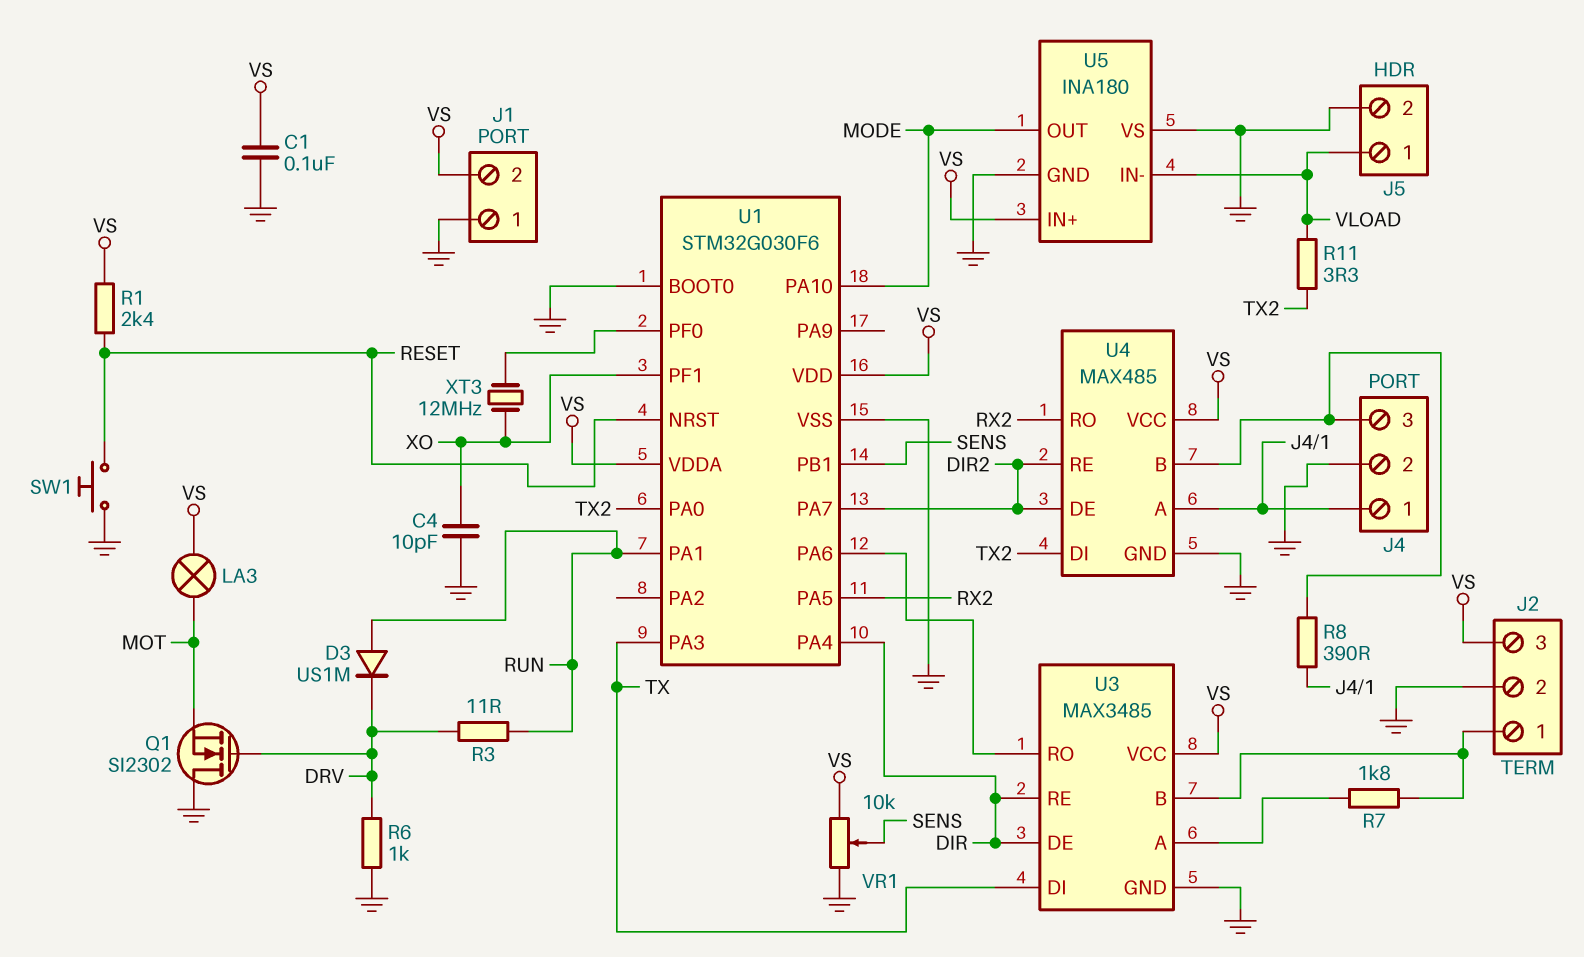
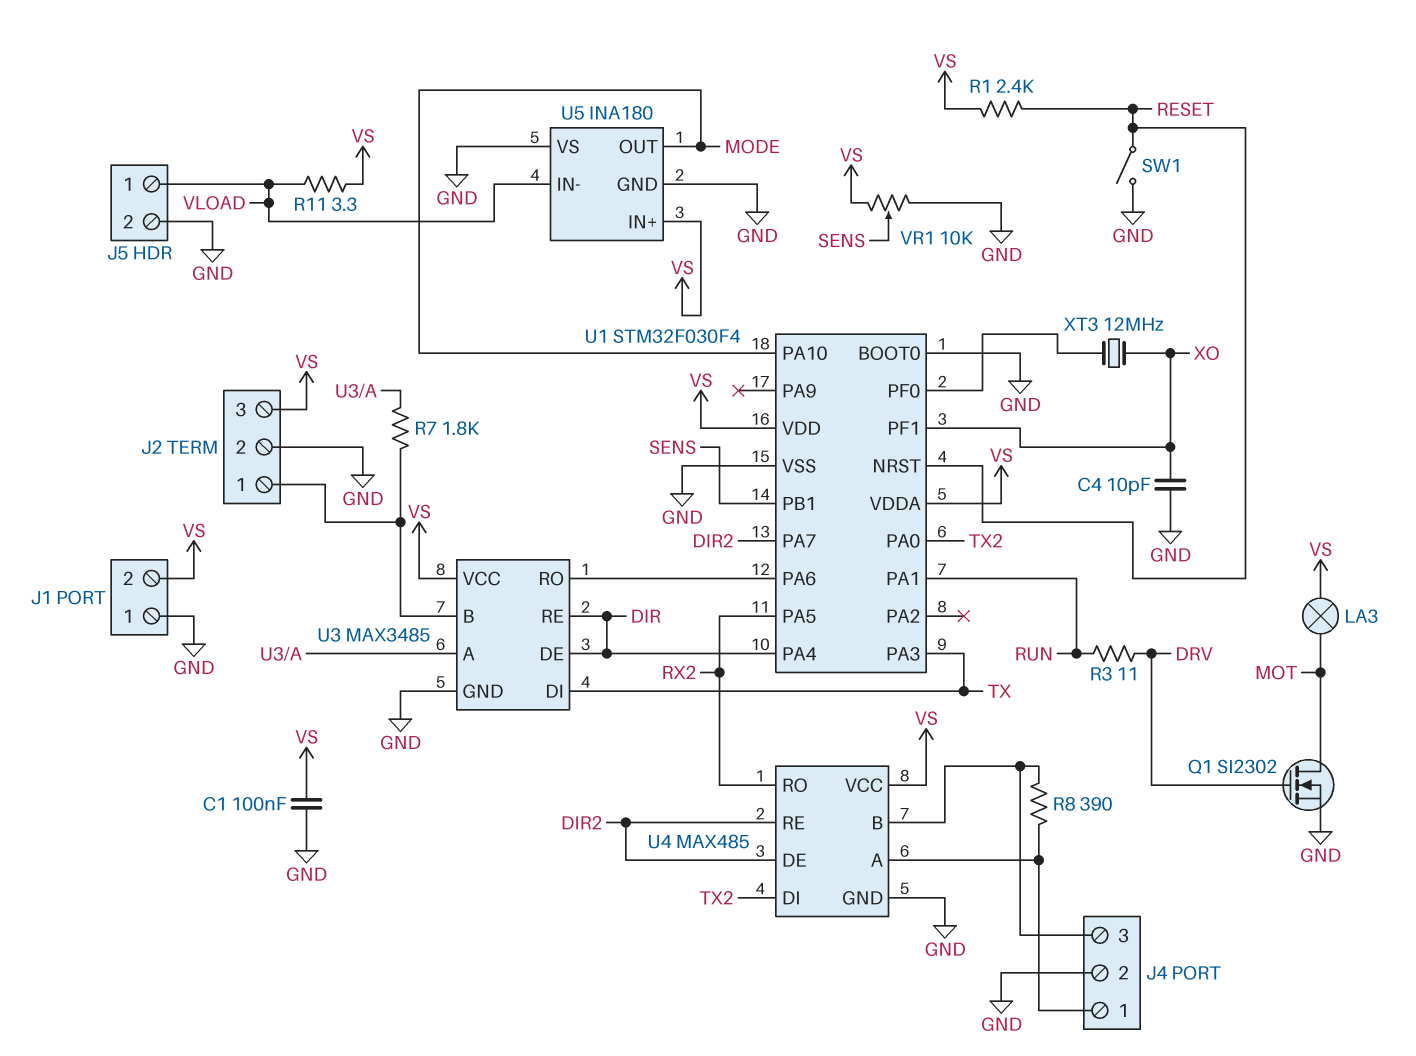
D3: diode US1M (A RUN, K DRV) -> none
Q1: NMOS SI2302 (G DRV, D GND, S MOT) -> NMOS SI2302 (G DRV, D MOT, S GND)
R6: 1k (DRV, GND) -> none
R11: 3.3 (TX2, VLOAD) -> 3.3 (VLOAD, VS)
SW1: button (GND, RESET) -> switch (GND, RESET)
U1: STM32G030F6 -> STM32F030F4

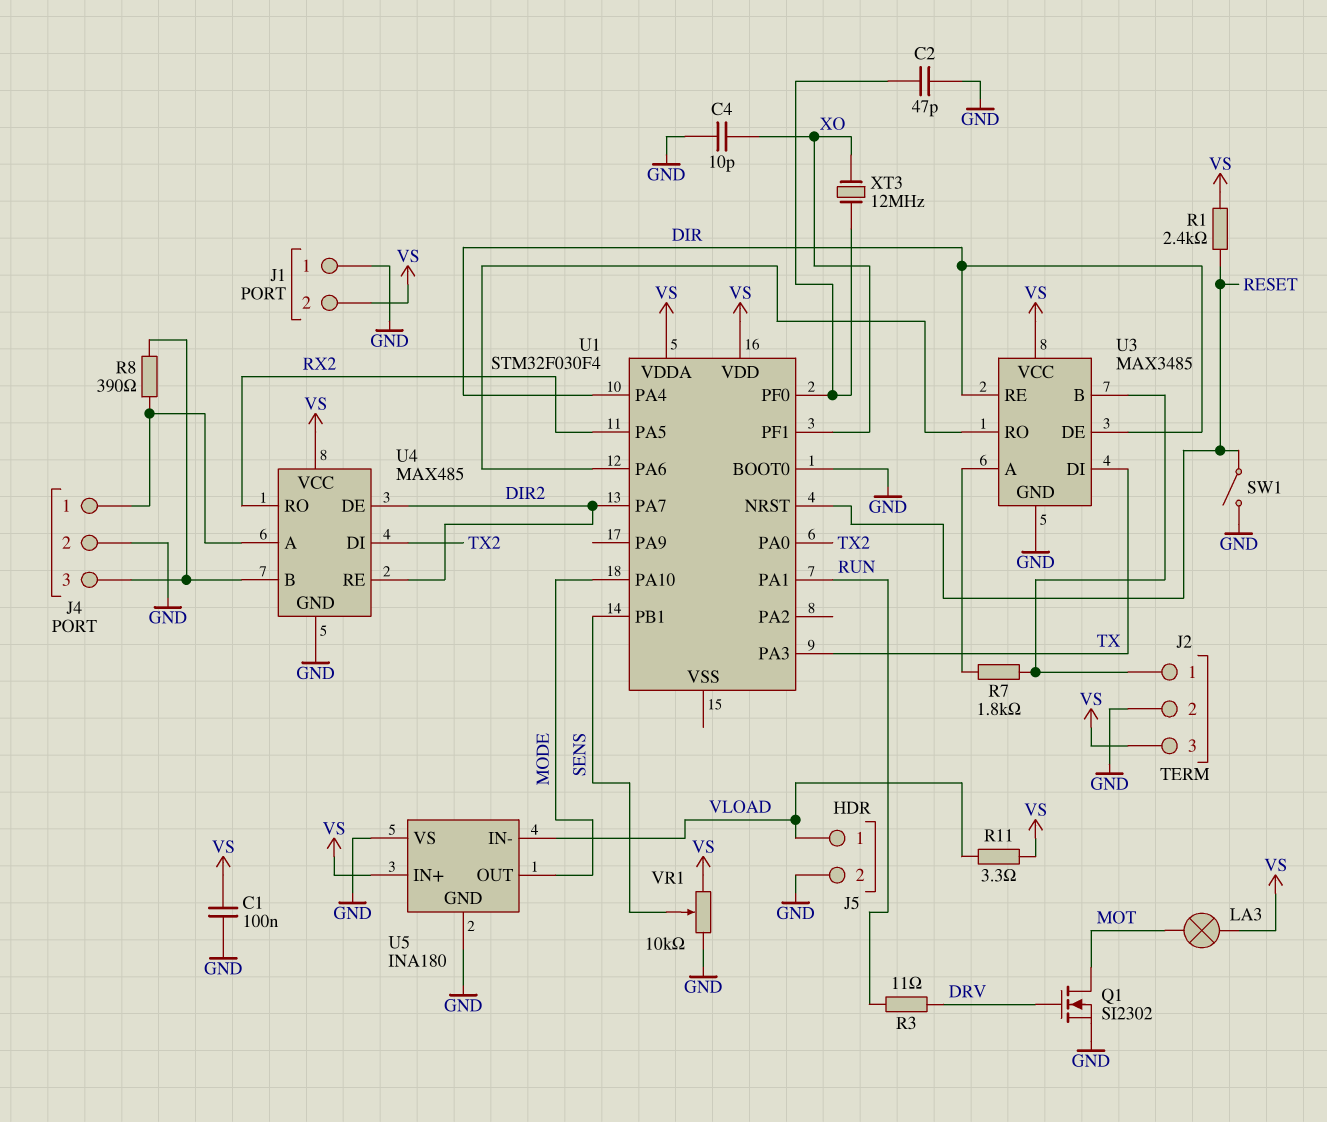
C2: none -> 47pF (GND, U1/PF0)
U1 pin VSS: GND -> none

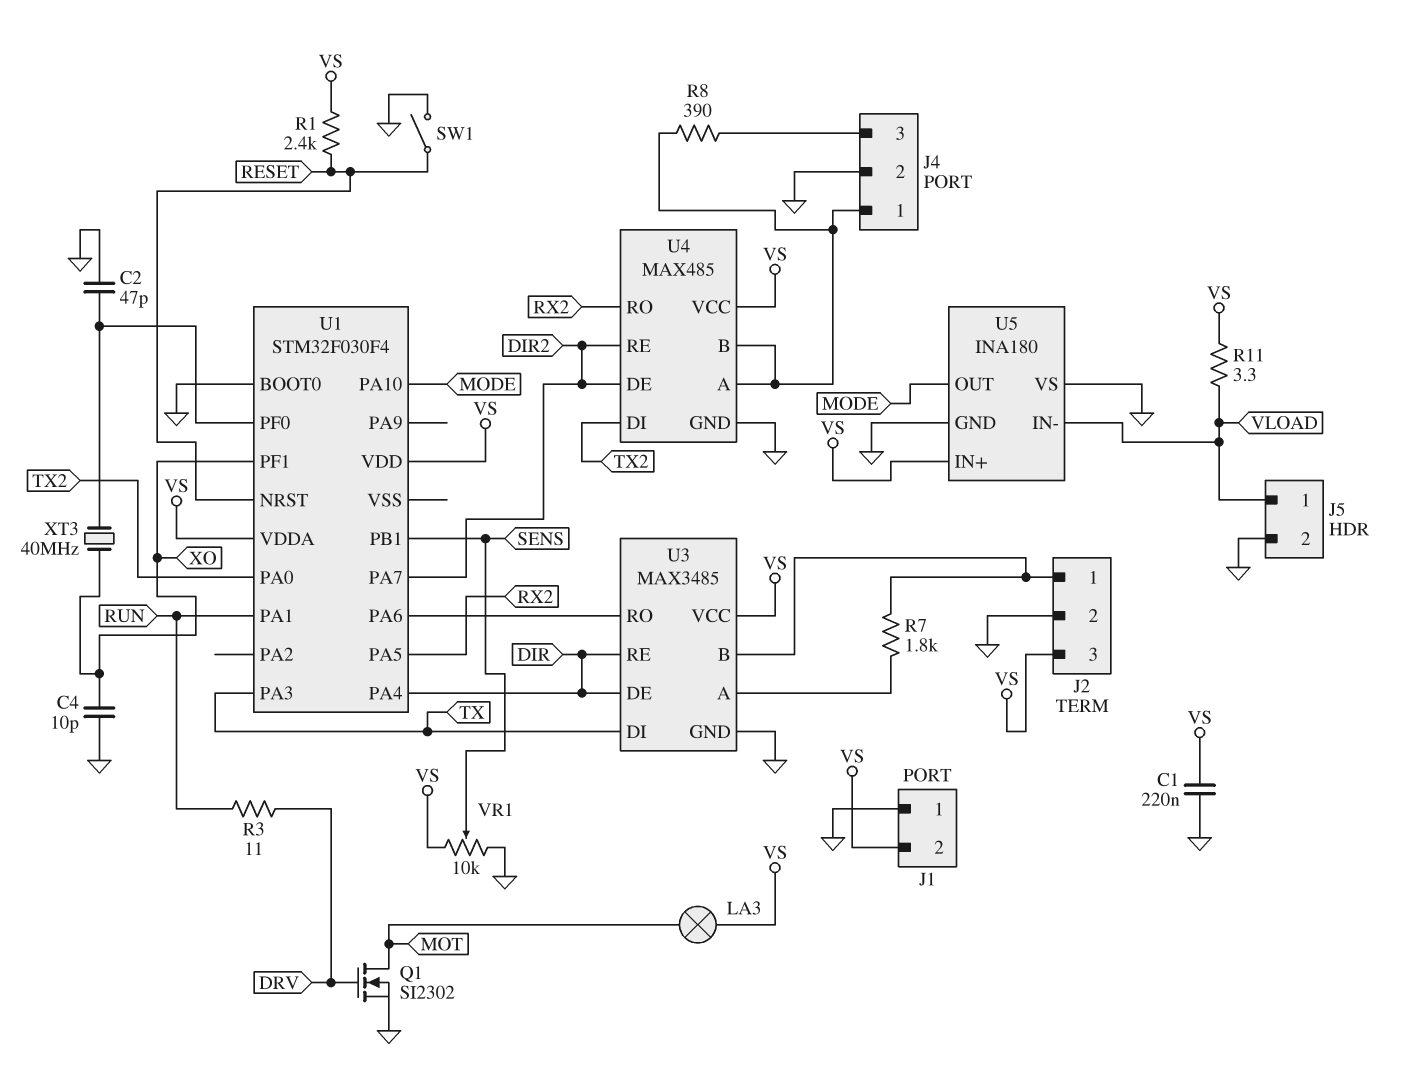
C1: 100nF (GND, VS) -> 220nF (GND, VS)
U4 pin B: J4/3 -> J4/1
XT3: 12MHz (U1/PF0, XO) -> 40MHz (U1/PF0, XO)

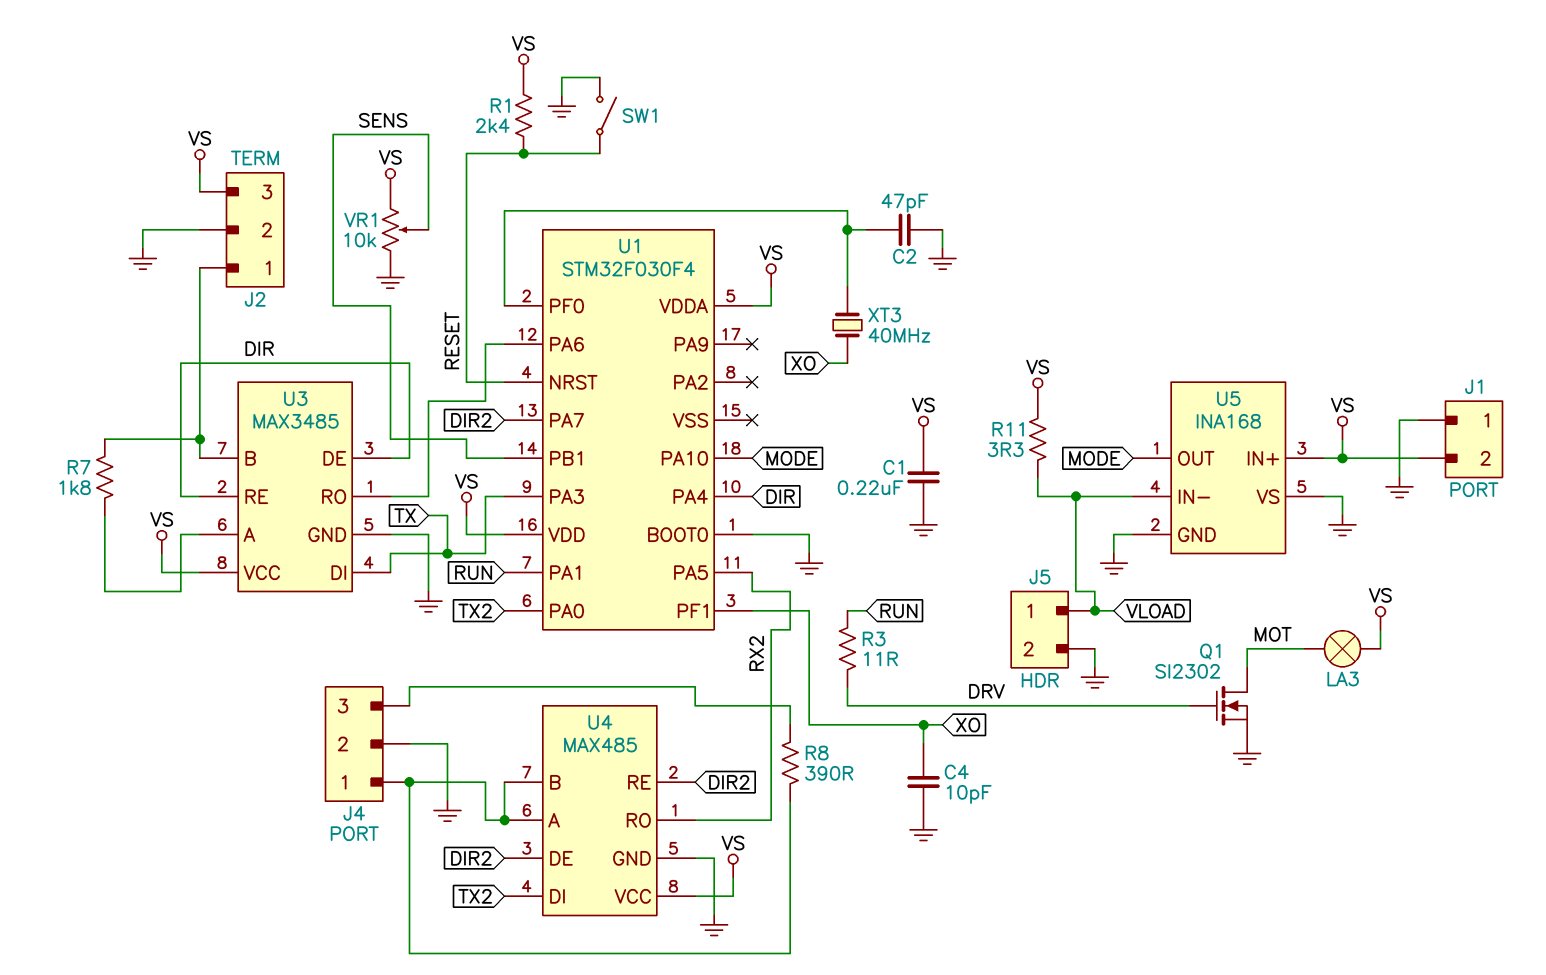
U5: INA180 -> INA168

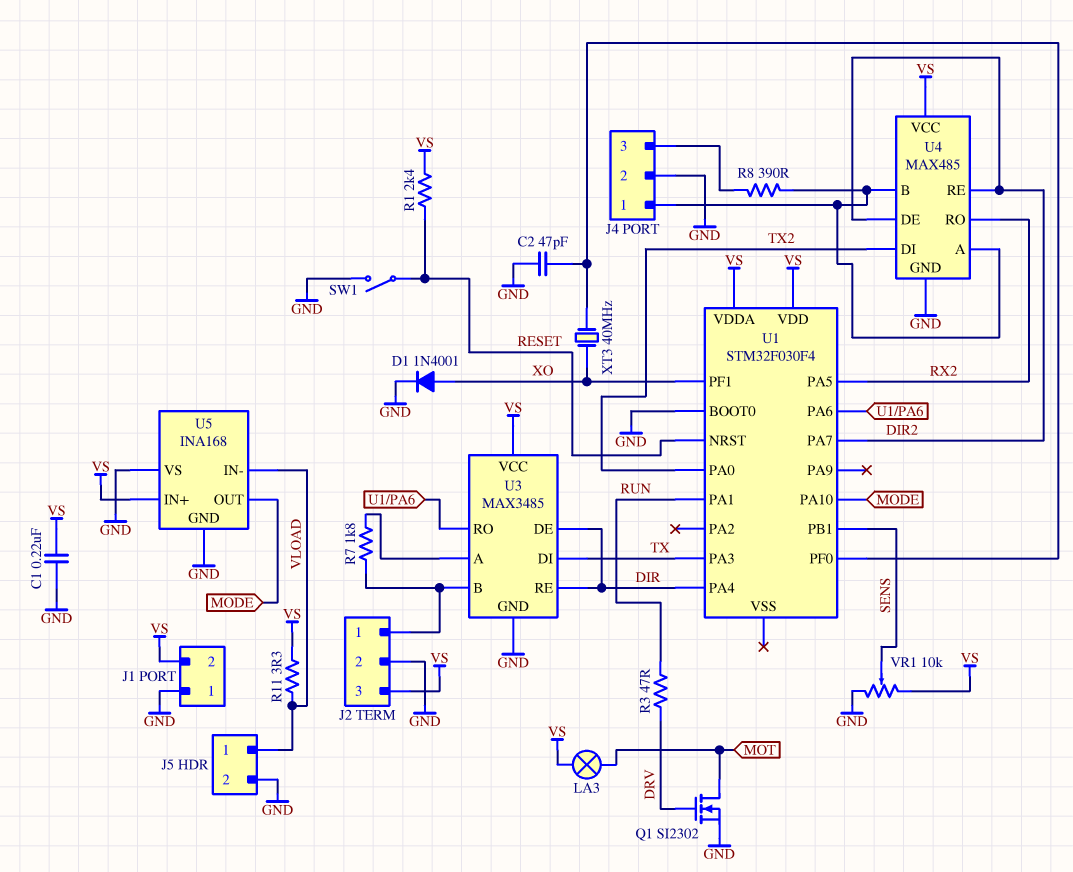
C4: 10pF (GND, XO) -> none
D1: none -> diode 1N4001 (A XO, K GND)
R3: 11 (DRV, RUN) -> 47 (DRV, RUN)

